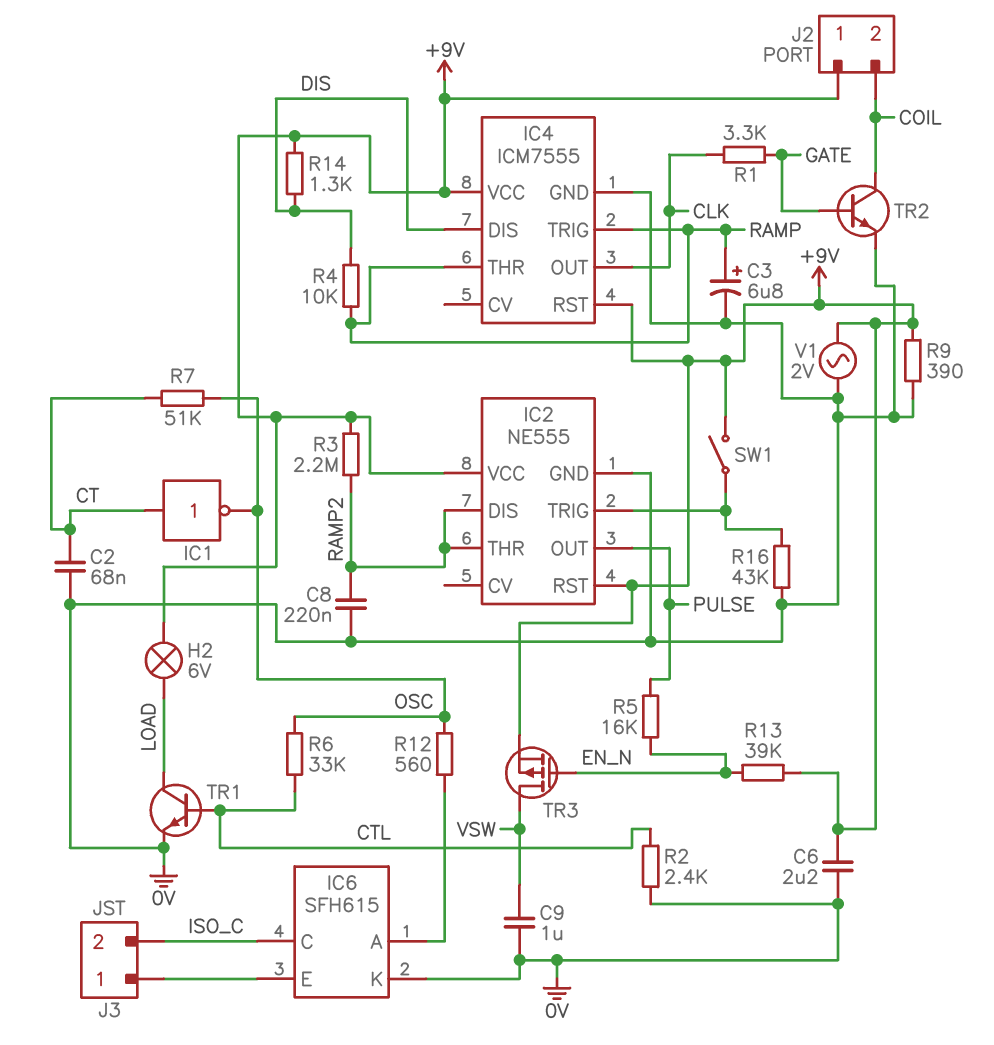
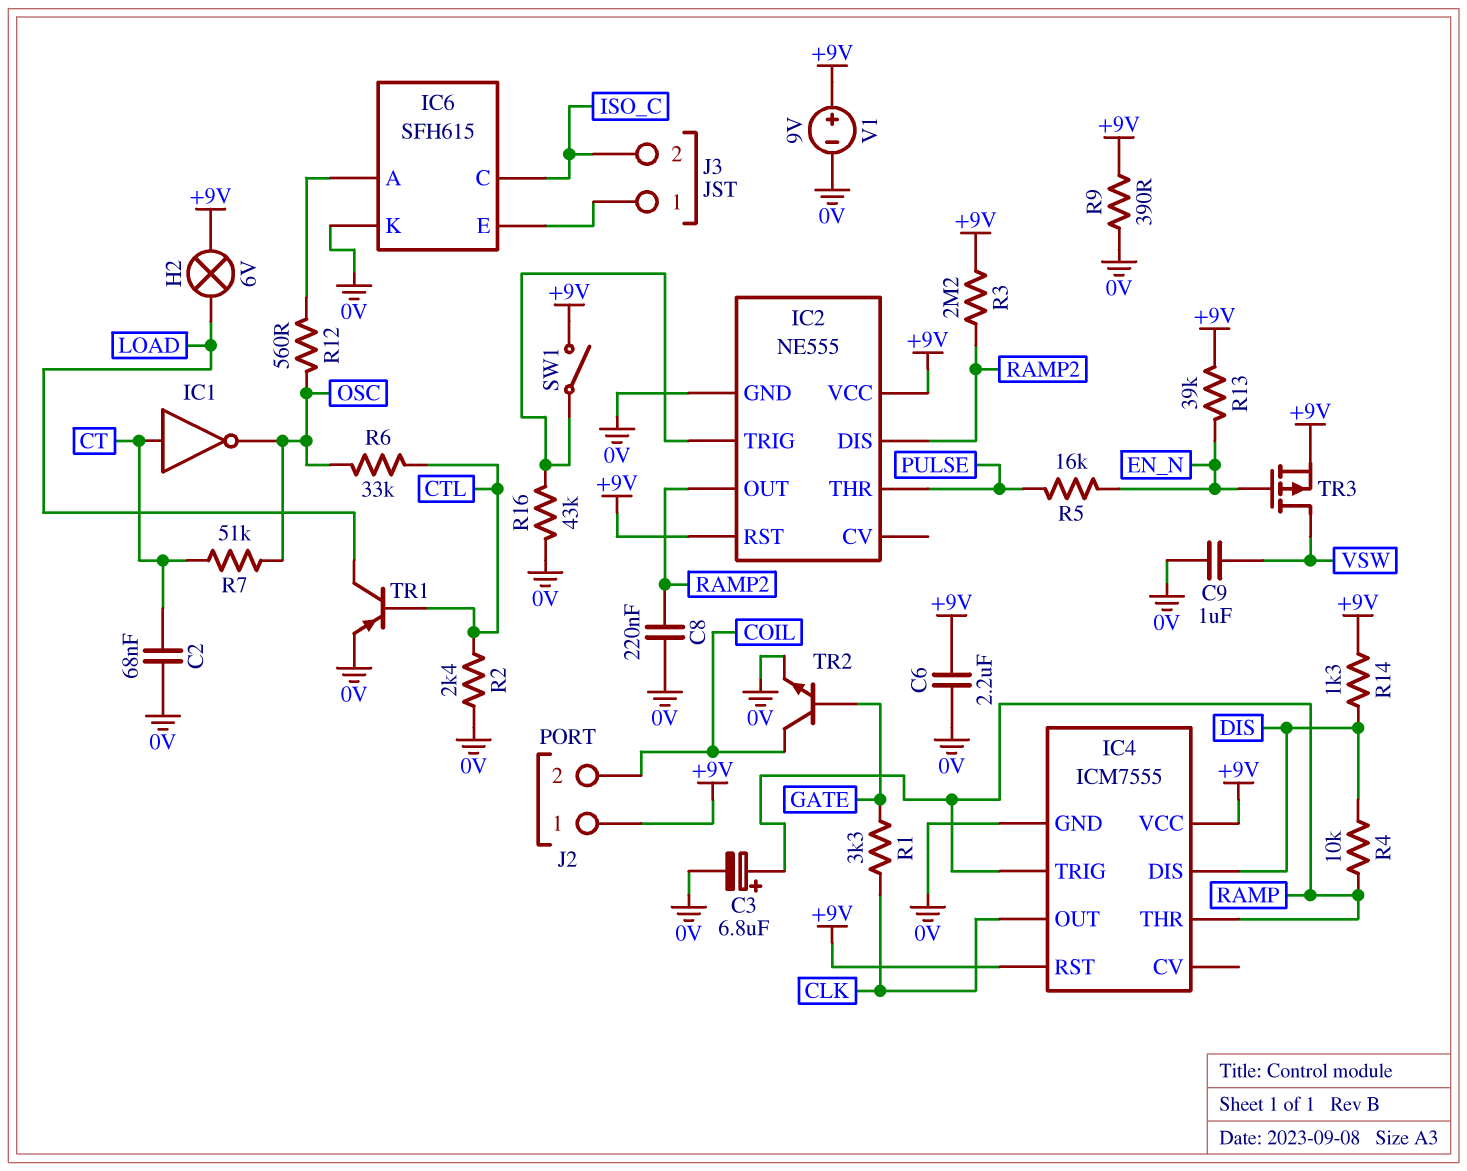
IC2 pin OUT: PULSE -> RAMP2
IC2 pin THR: RAMP2 -> PULSE
TR1: NPN (B CTL, C LOAD, E 0V) -> PNP (B CTL, C LOAD, E 0V)
V1: AC 2V (+9V, 0V) -> 9V (plus +9V, minus 0V)

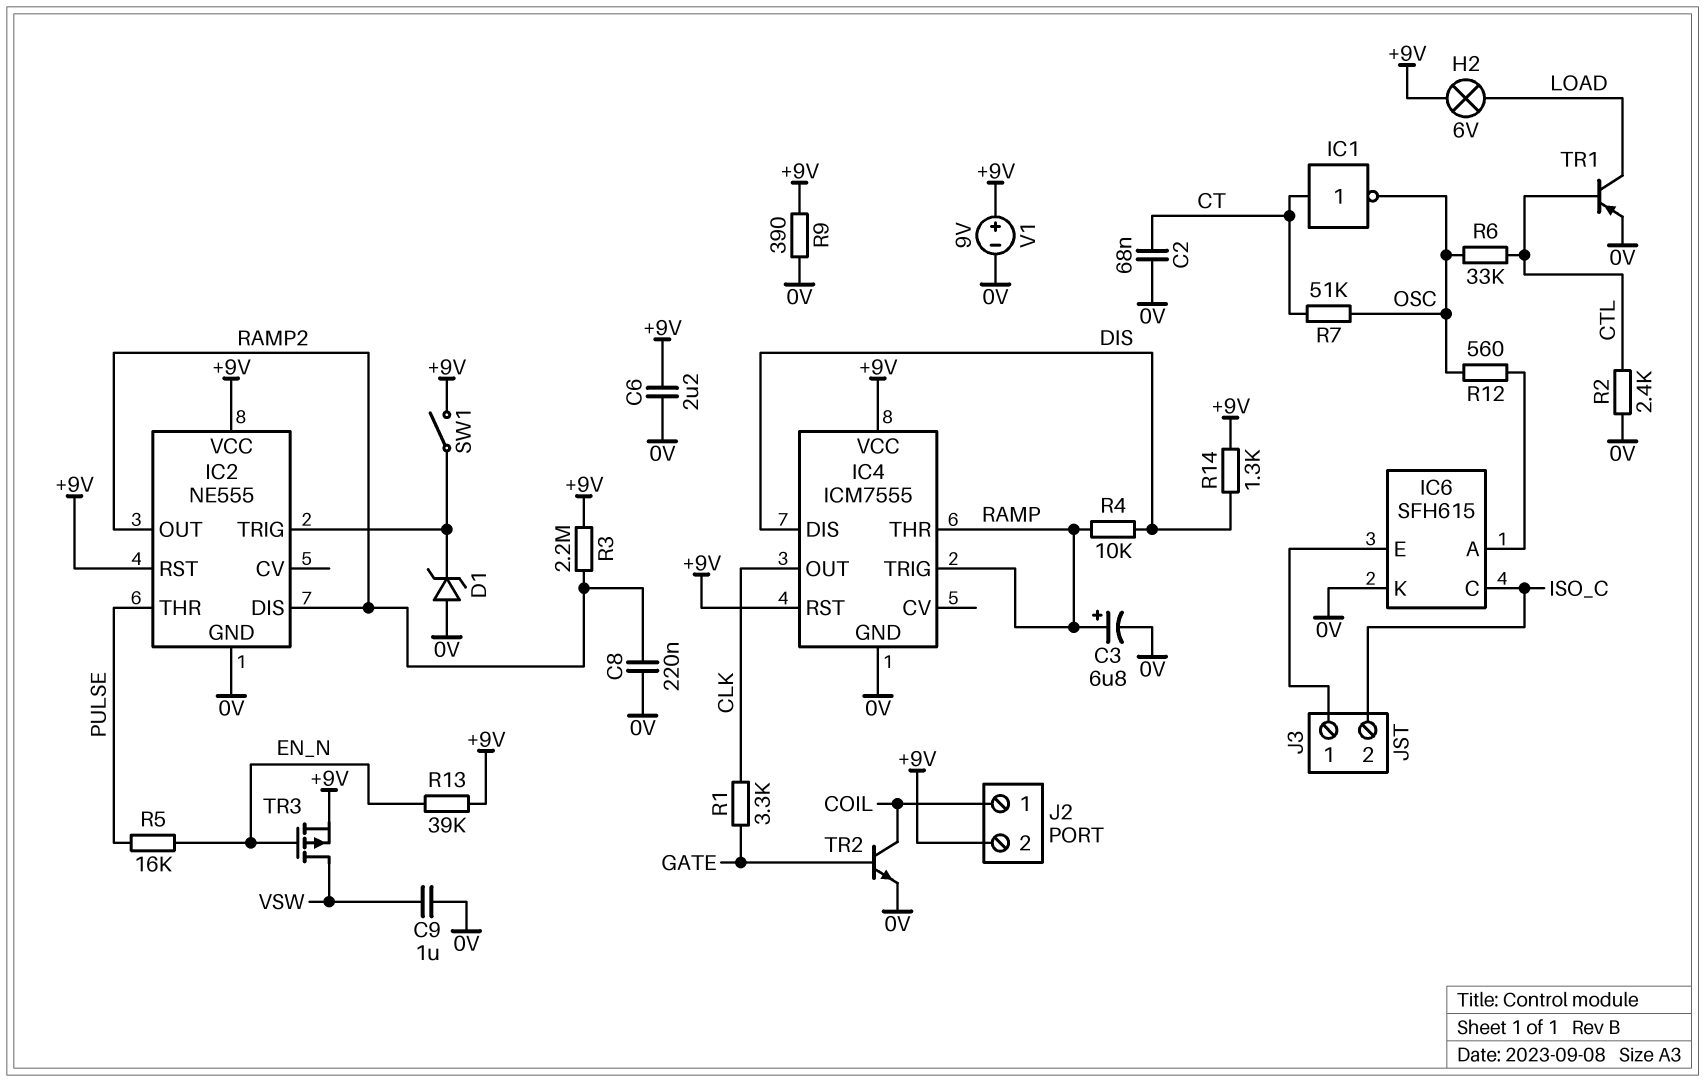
D1: none -> zener (A 0V, K IC2/TRIG)
J2 pin 1: +9V -> COIL
J2 pin 2: COIL -> +9V
R16: 43k (0V, IC2/TRIG) -> none

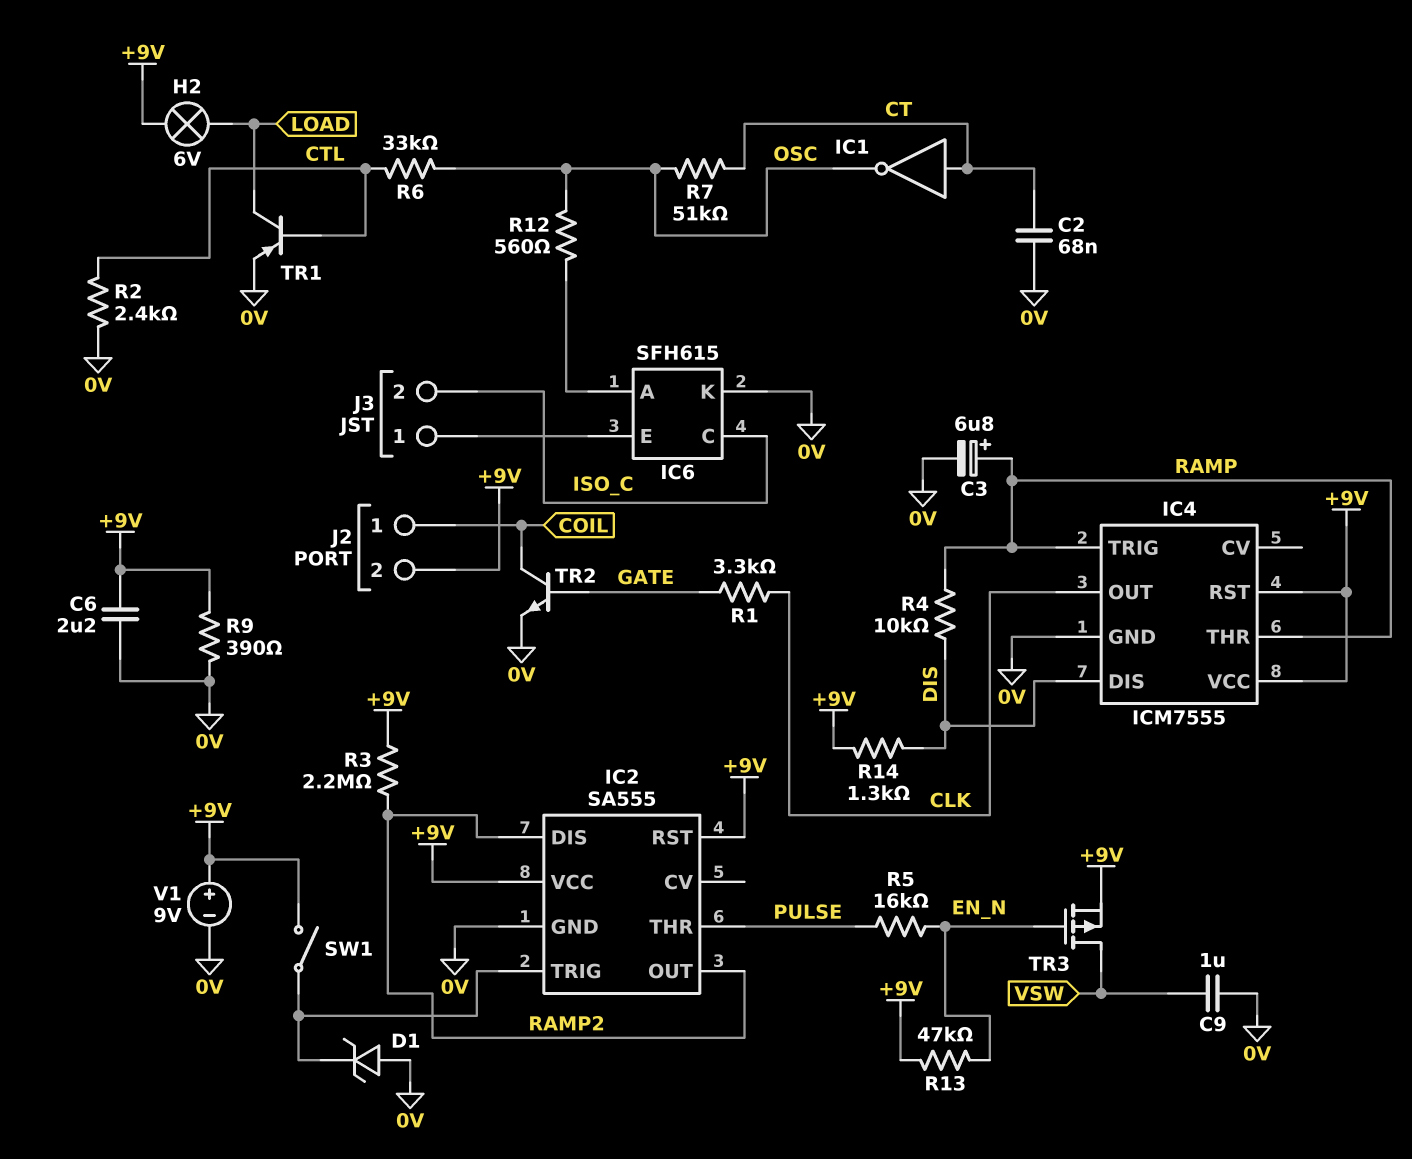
C8: 220nF (0V, RAMP2) -> none
IC2: NE555 -> SA555
R13: 39k (+9V, EN_N) -> 47k (+9V, EN_N)

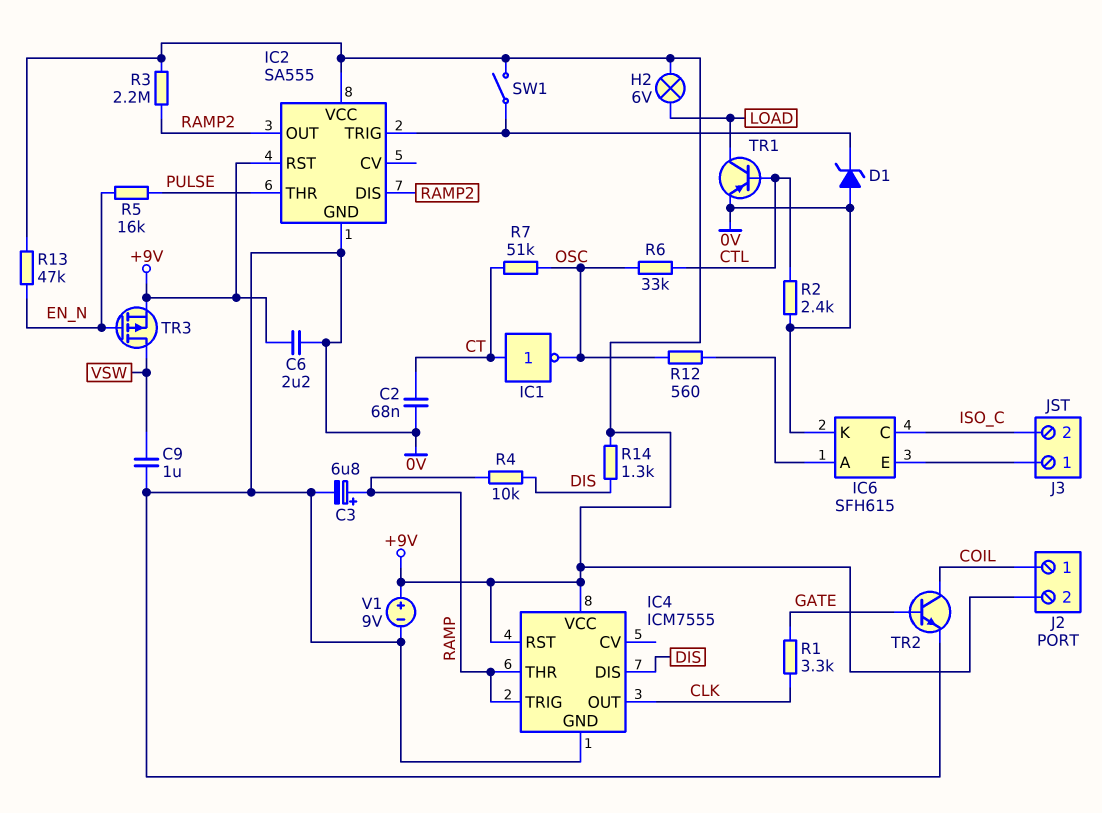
R9: 390 (+9V, 0V) -> none

